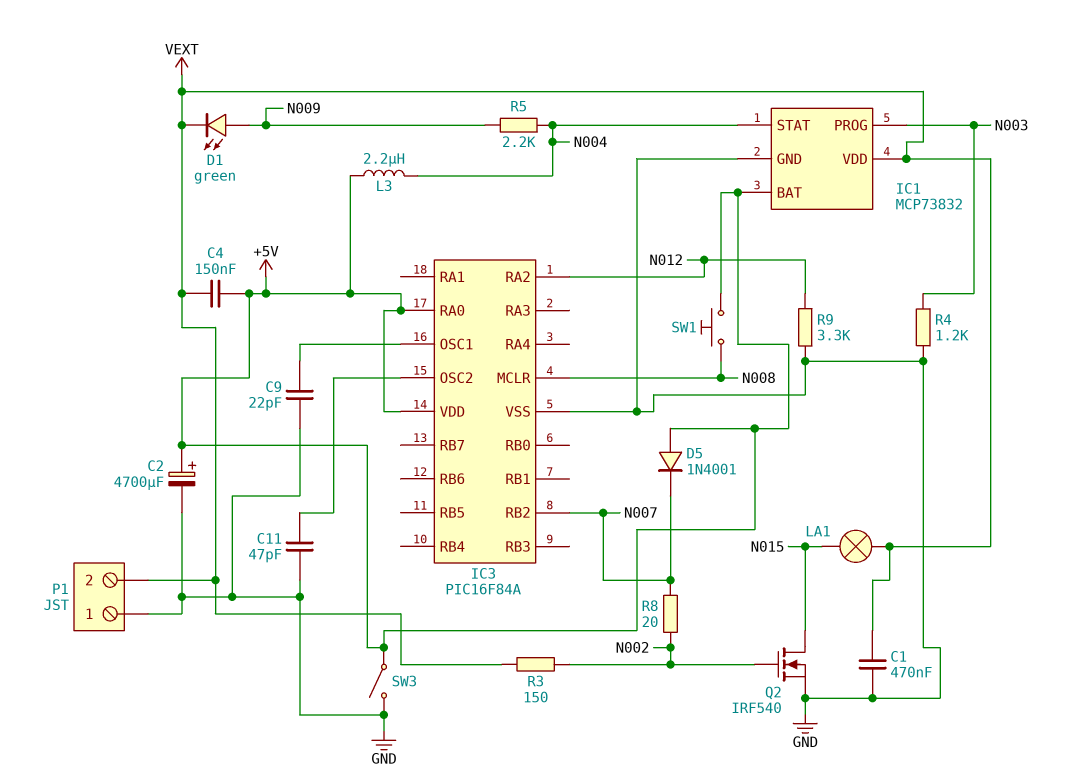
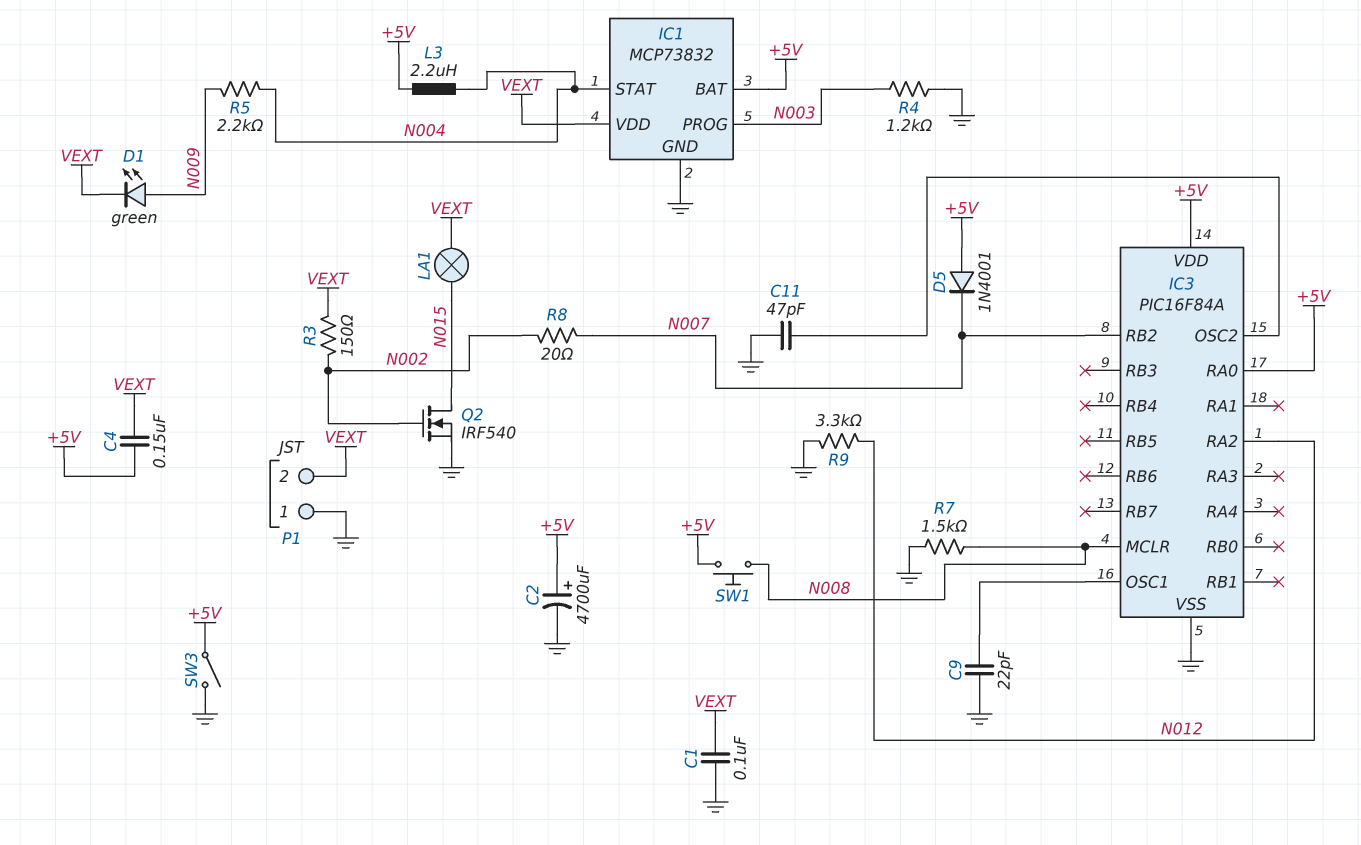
C1: 470nF (GND, VEXT) -> 100nF (GND, VEXT)
R7: none -> 1.5k (GND, N008)

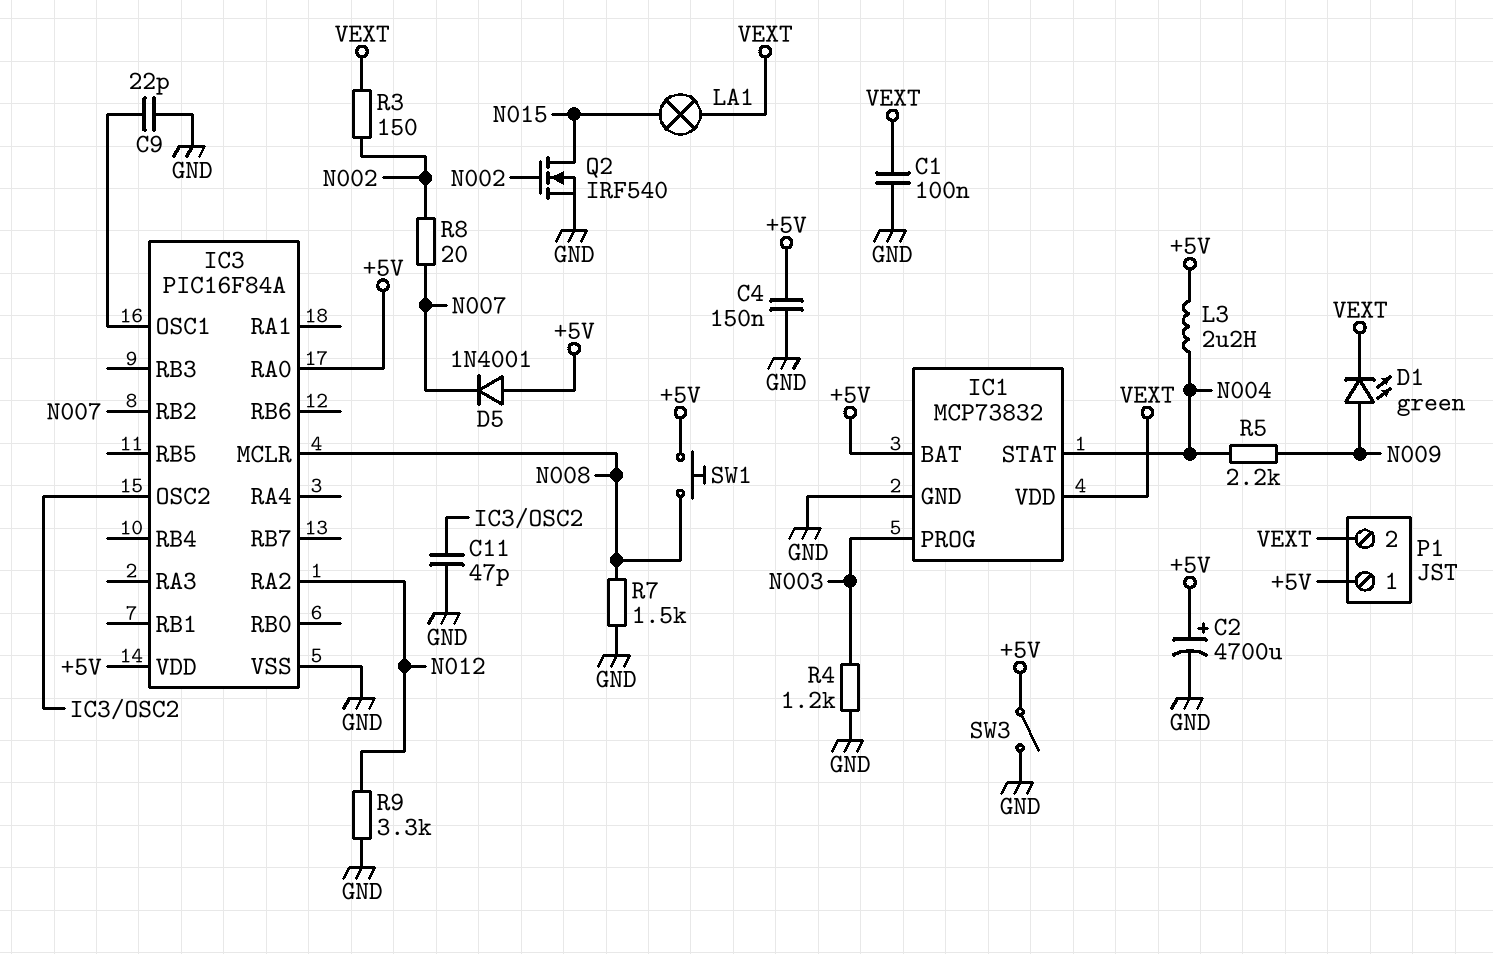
C4: 150nF (+5V, VEXT) -> 150nF (+5V, GND)
P1 pin 1: GND -> +5V

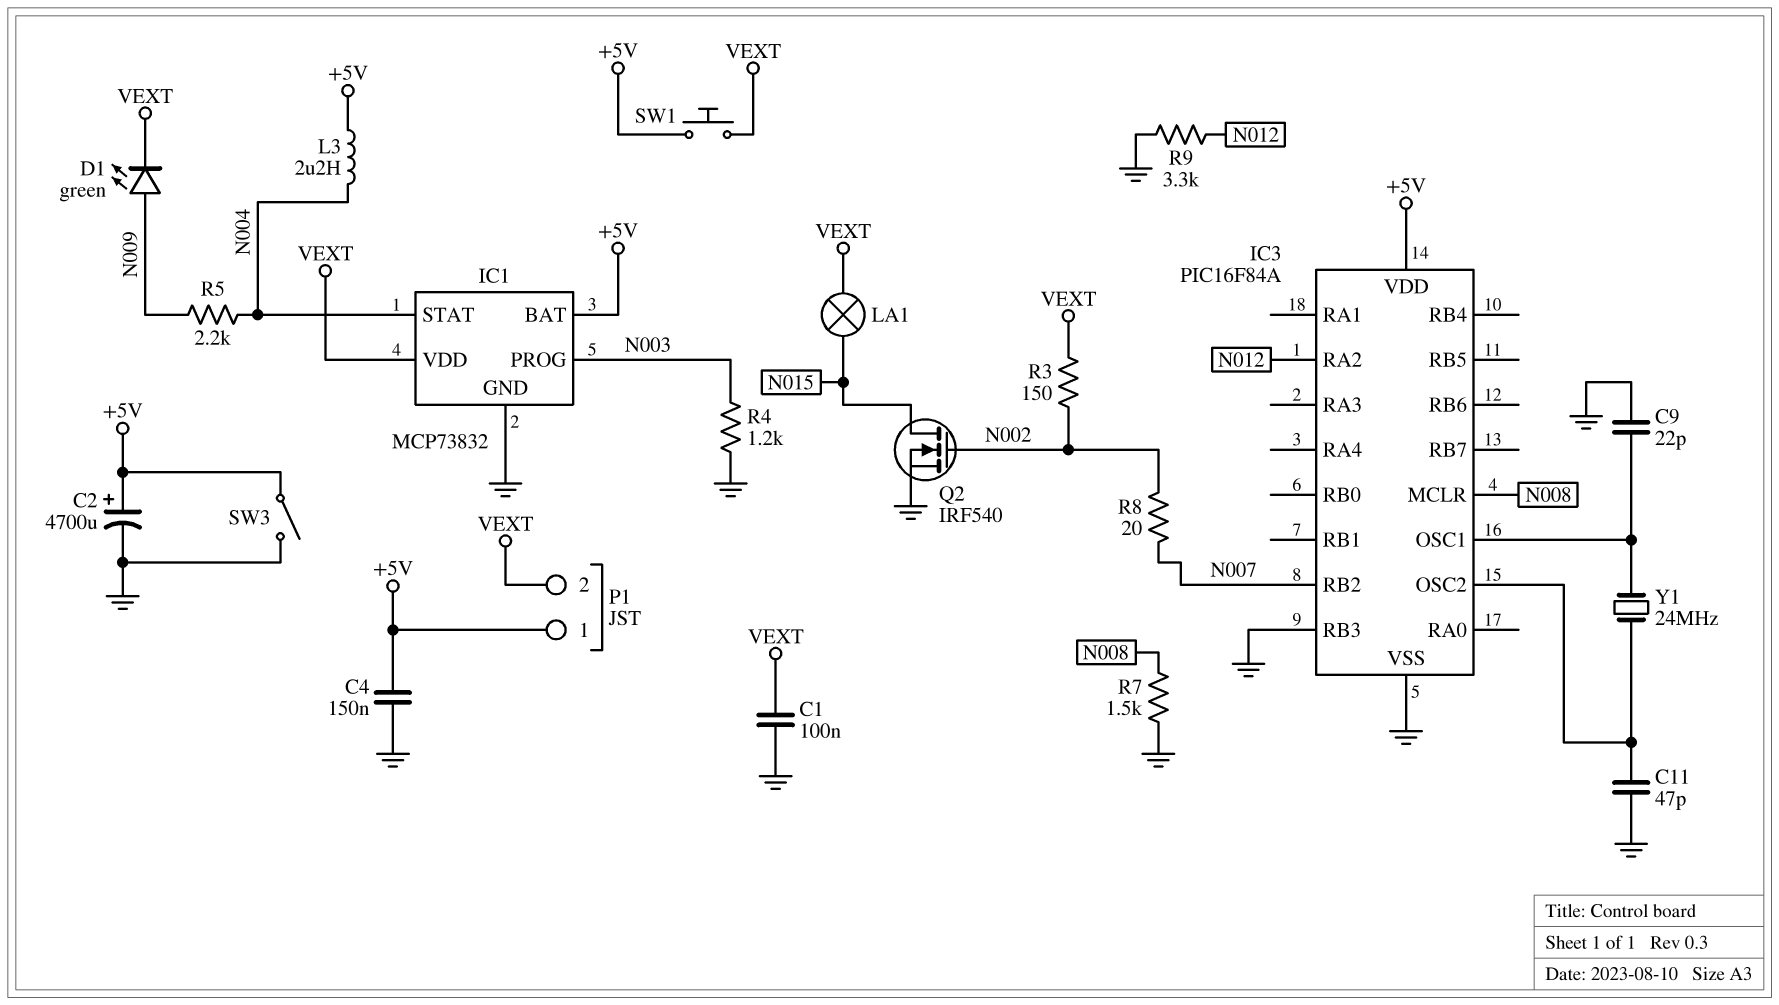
D5: diode 1N4001 (A +5V, K N007) -> none
IC3 pin RA0: +5V -> none
IC3 pin RB3: none -> GND
SW1: button (+5V, N008) -> button (+5V, VEXT)
Y1: none -> 24MHz (IC3/OSC1, IC3/OSC2)

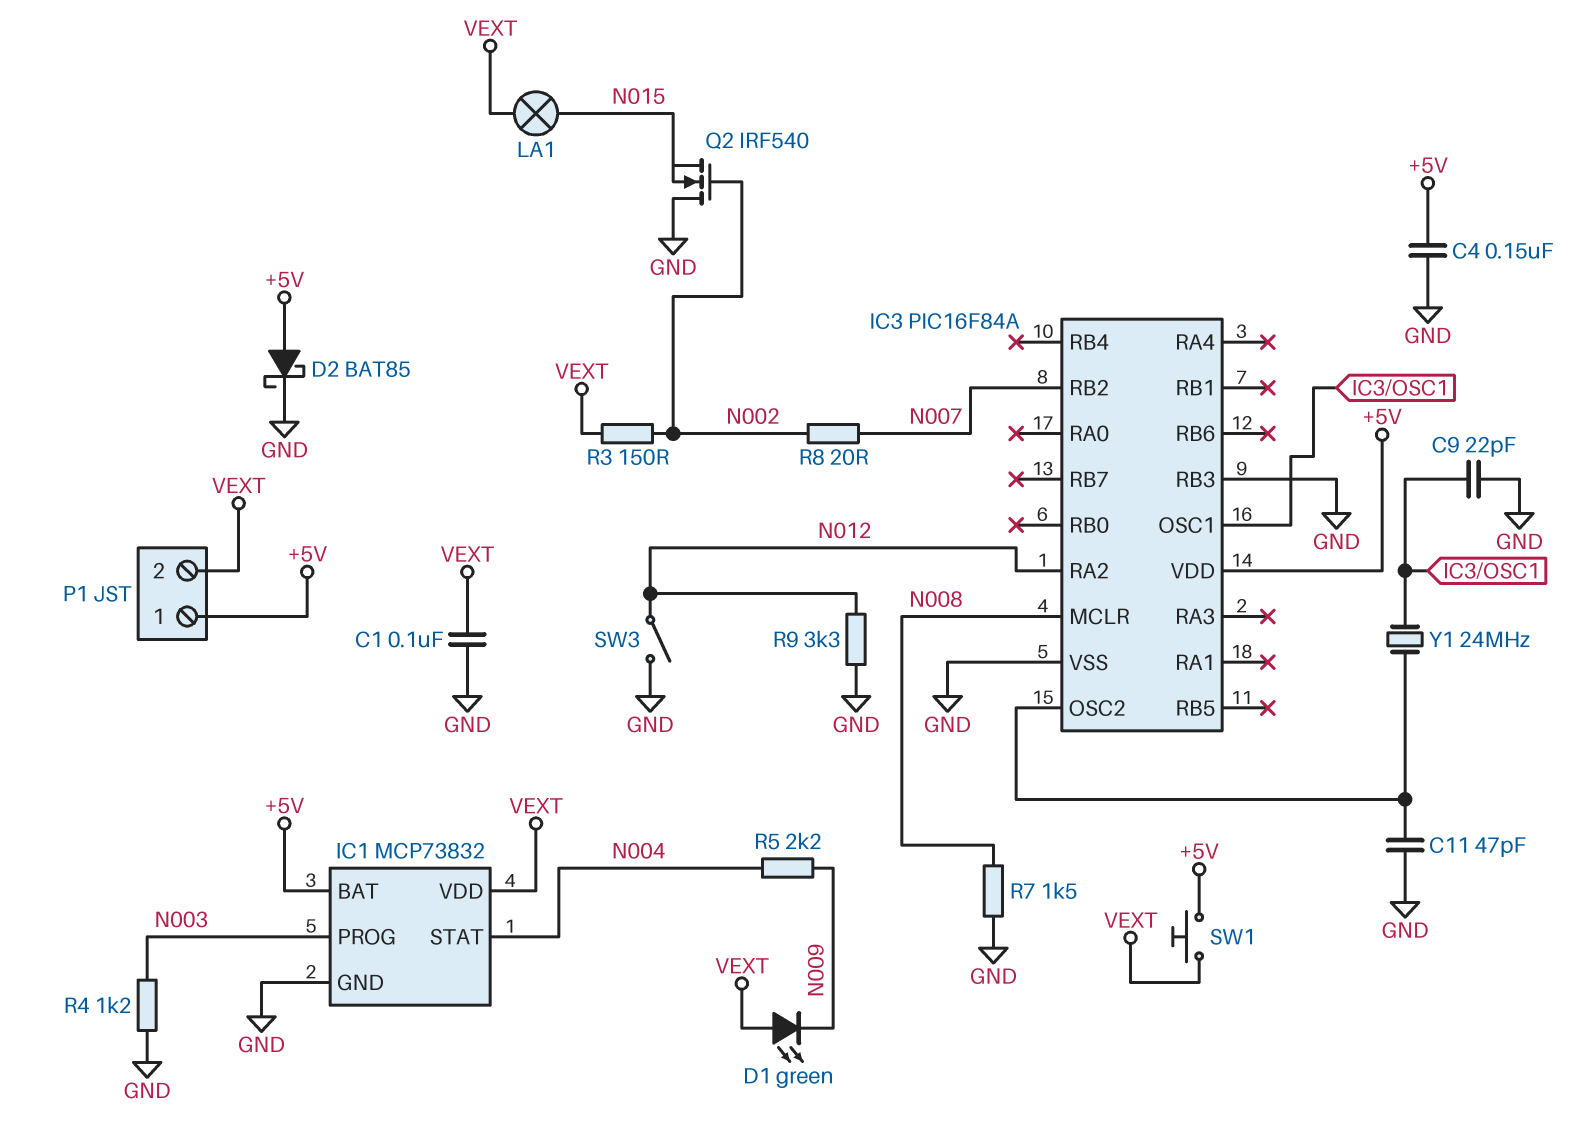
C2: 4700uF (plus +5V, minus GND) -> none
D1: LED green (A N009, K VEXT) -> LED green (A VEXT, K N009)
D2: none -> schottky BAT85 (A +5V, K GND)
L3: 2.2uH (+5V, N004) -> none
Q2: NMOS IRF540 (G N002, D N015, S GND) -> NMOS IRF540 (G N002, D GND, S N015)
SW3: switch (+5V, GND) -> switch (GND, N012)

